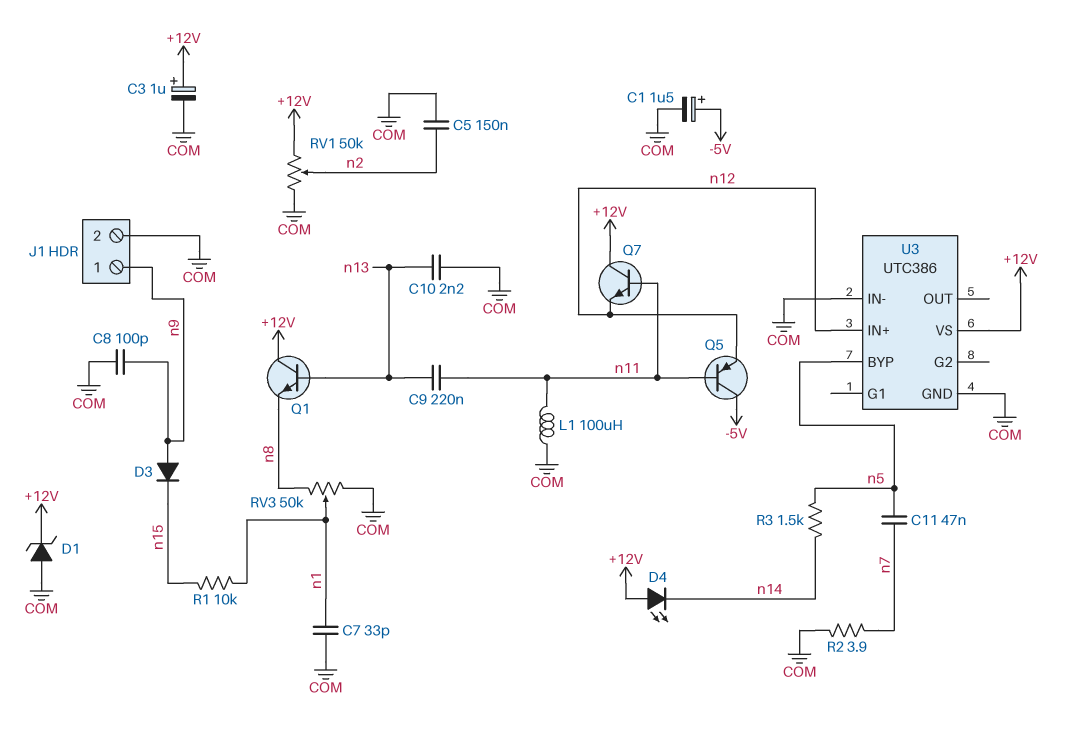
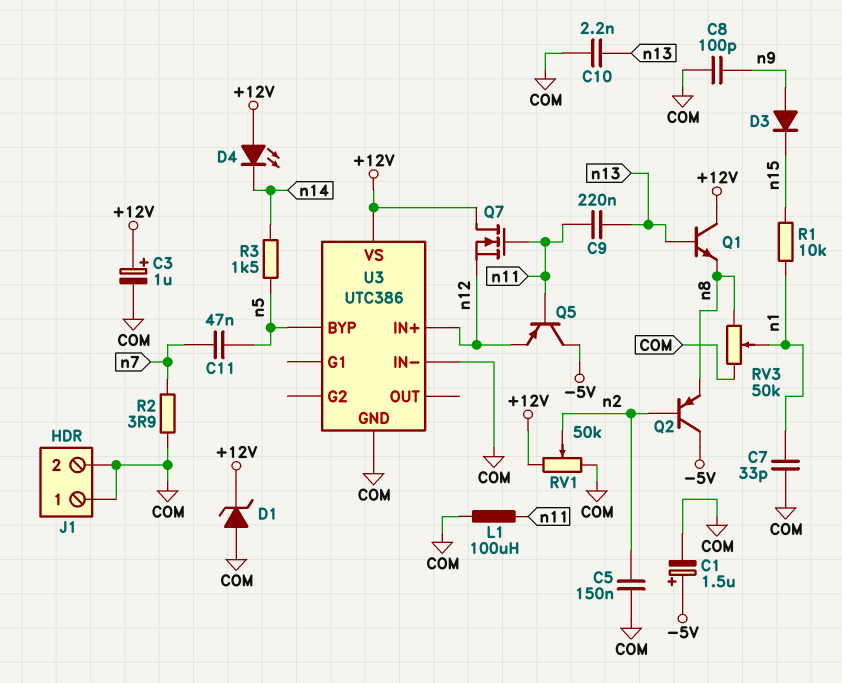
J1 pin 1: n9 -> COM
Q2: none -> PNP (B n2, C -5V, E n8)
Q7: NPN (B n11, C +12V, E n12) -> NMOS (G n11, D +12V, S n12)

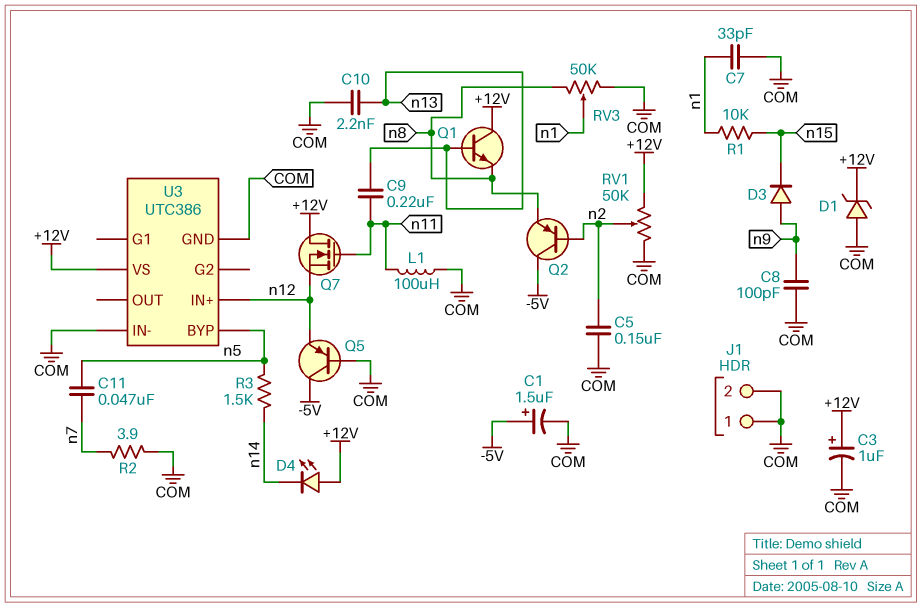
Q5: PNP (B n11, C -5V, E n12) -> PNP (B COM, C -5V, E n12)

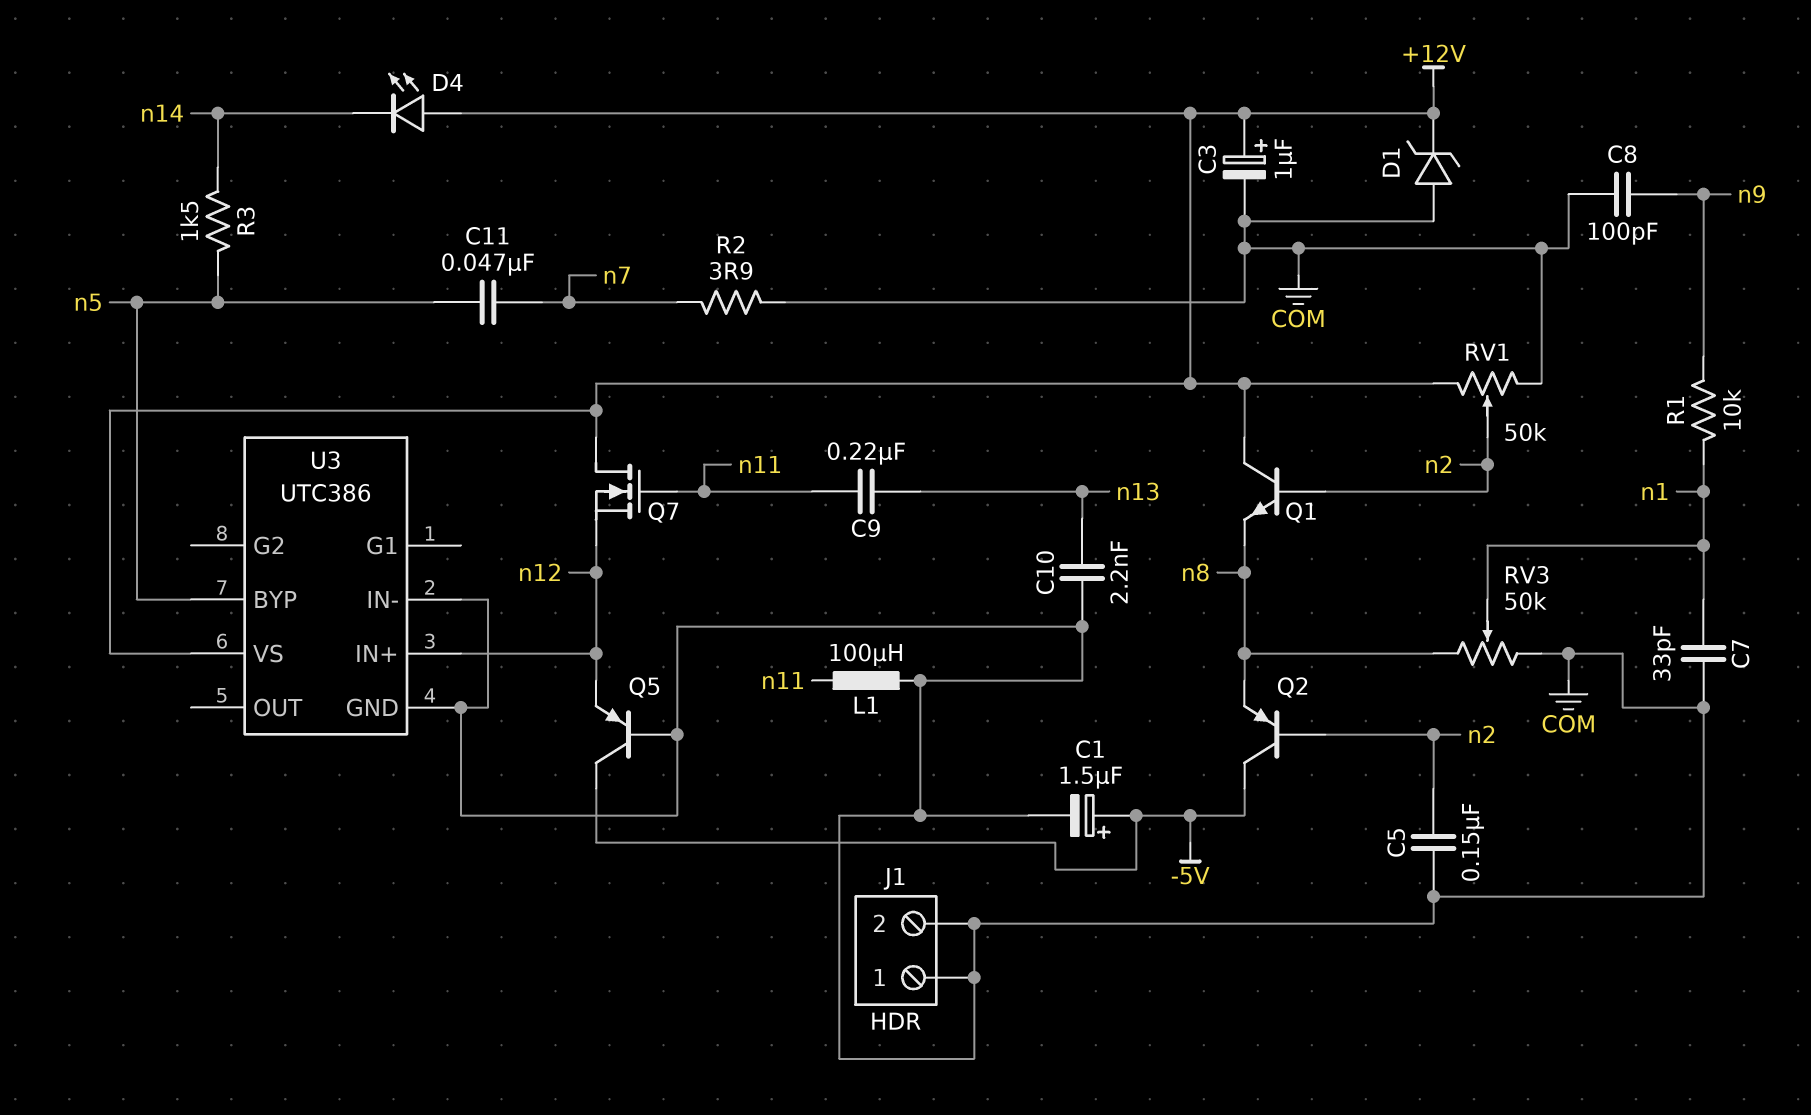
D3: diode (A n9, K n15) -> none
Q1: NPN (B n13, C +12V, E n8) -> NPN (B n2, C +12V, E n8)
R1: 10k (n1, n15) -> 10k (n1, n9)

